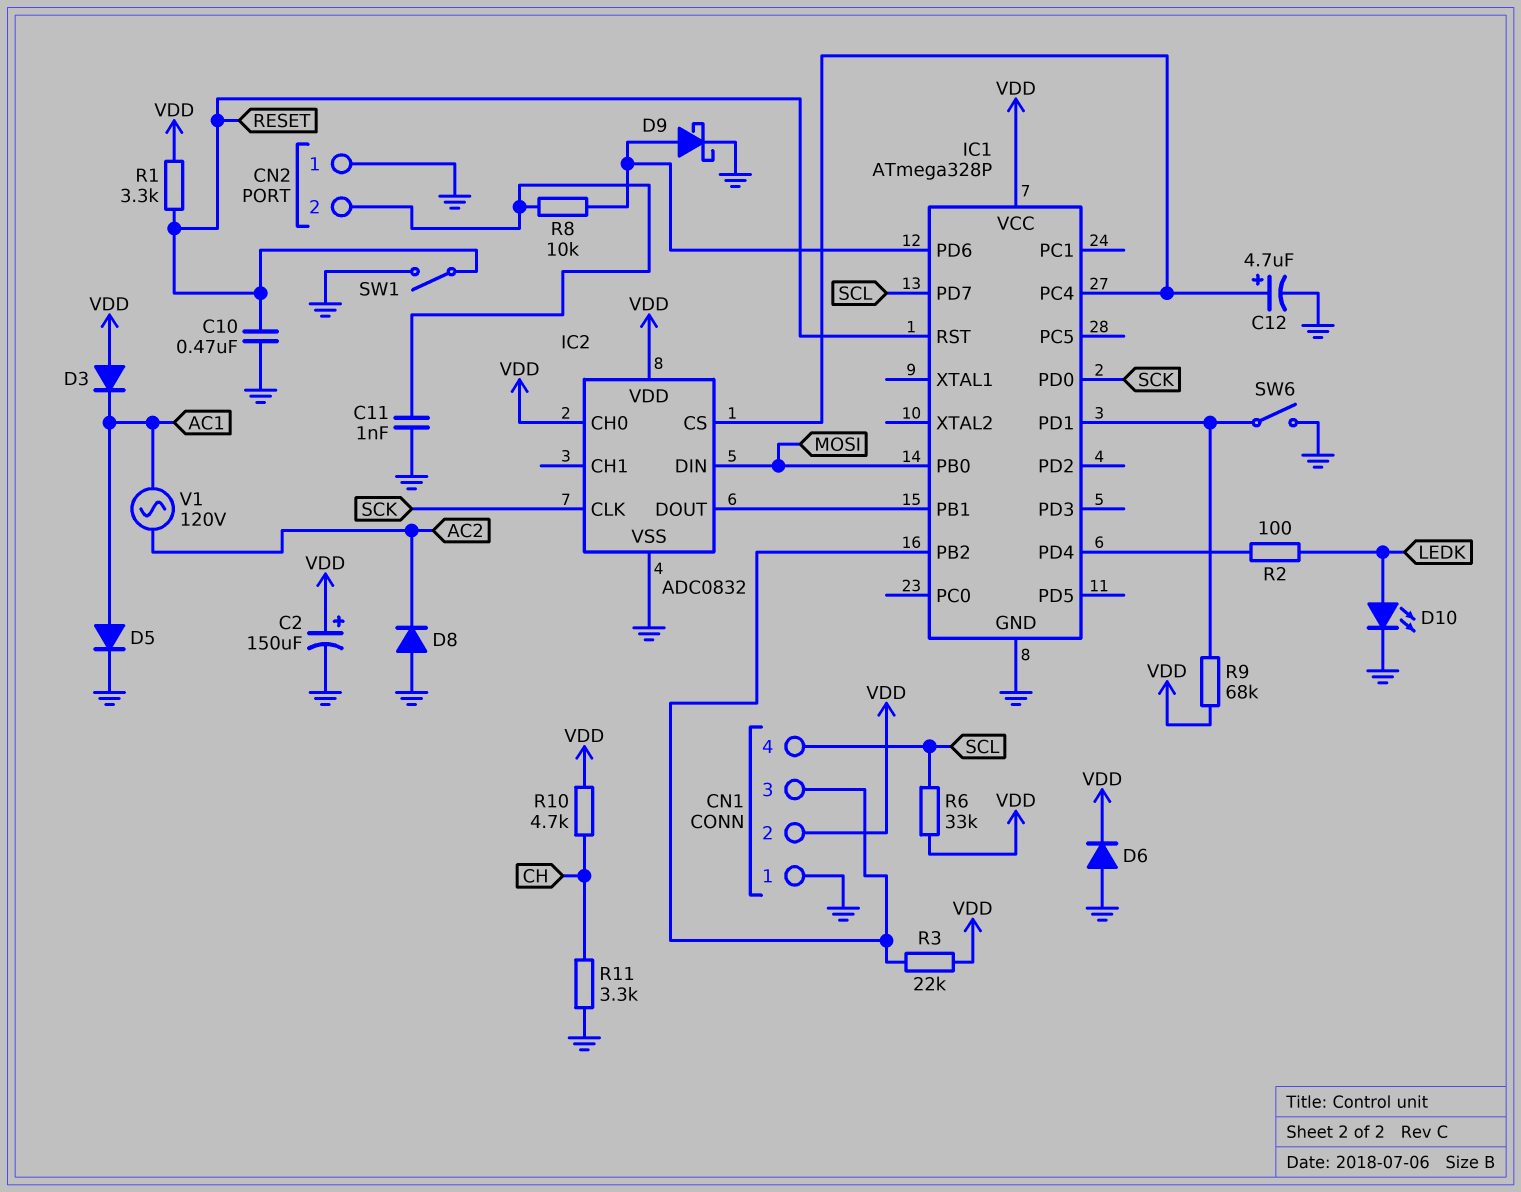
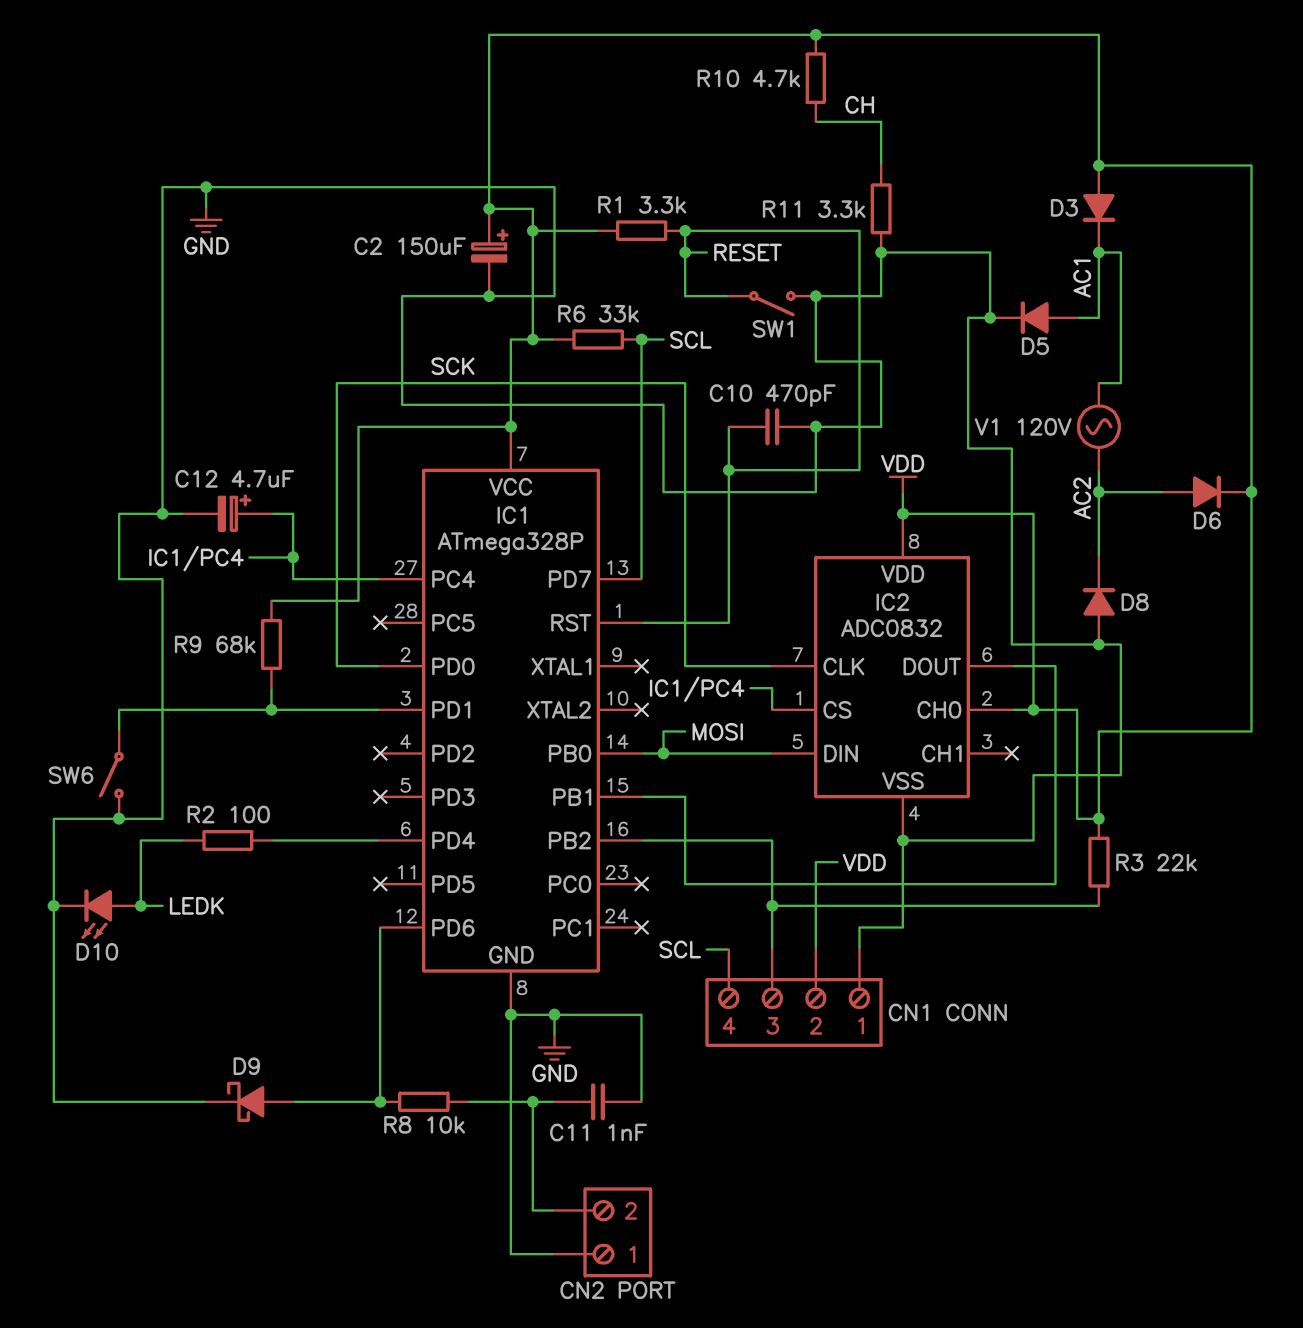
C10: 470nF (GND, RESET) -> 470pF (GND, RESET)
D6: diode (A GND, K VDD) -> diode (A AC2, K VDD)

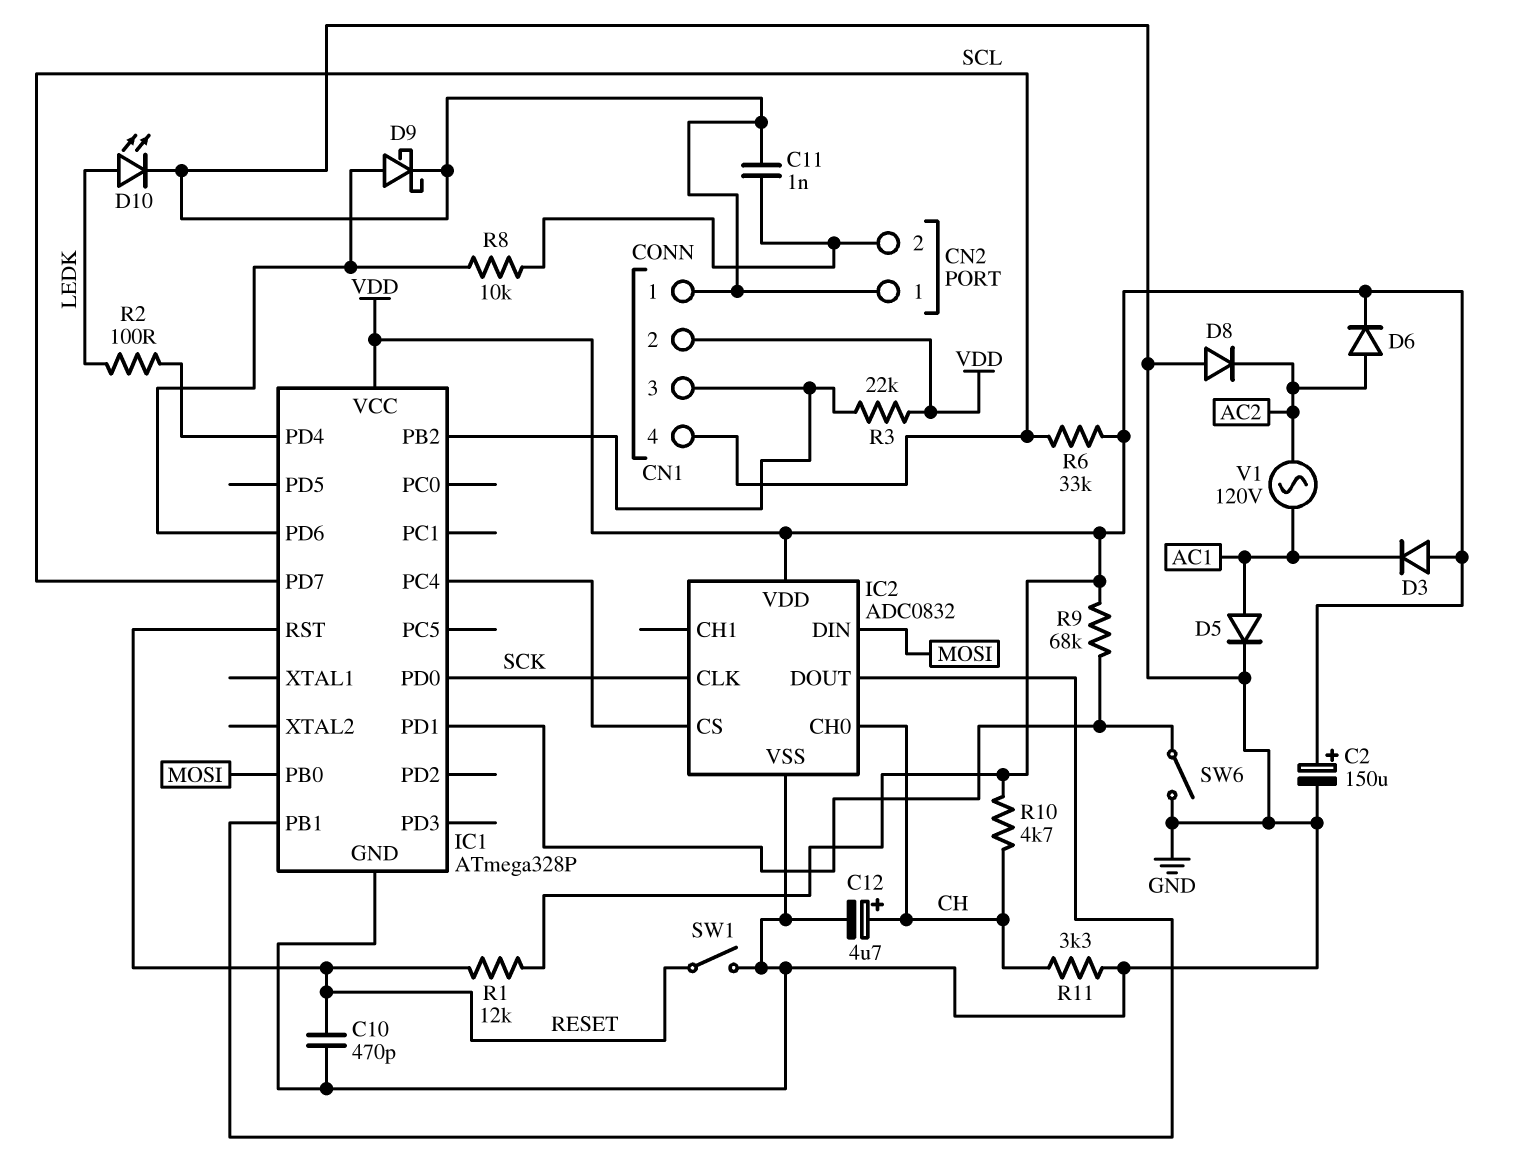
C12: 4.7uF (plus IC1/PC4, minus GND) -> 4.7uF (plus CH, minus GND)
IC2 pin CH0: VDD -> CH
R1: 3.3k (RESET, VDD) -> 12k (RESET, VDD)

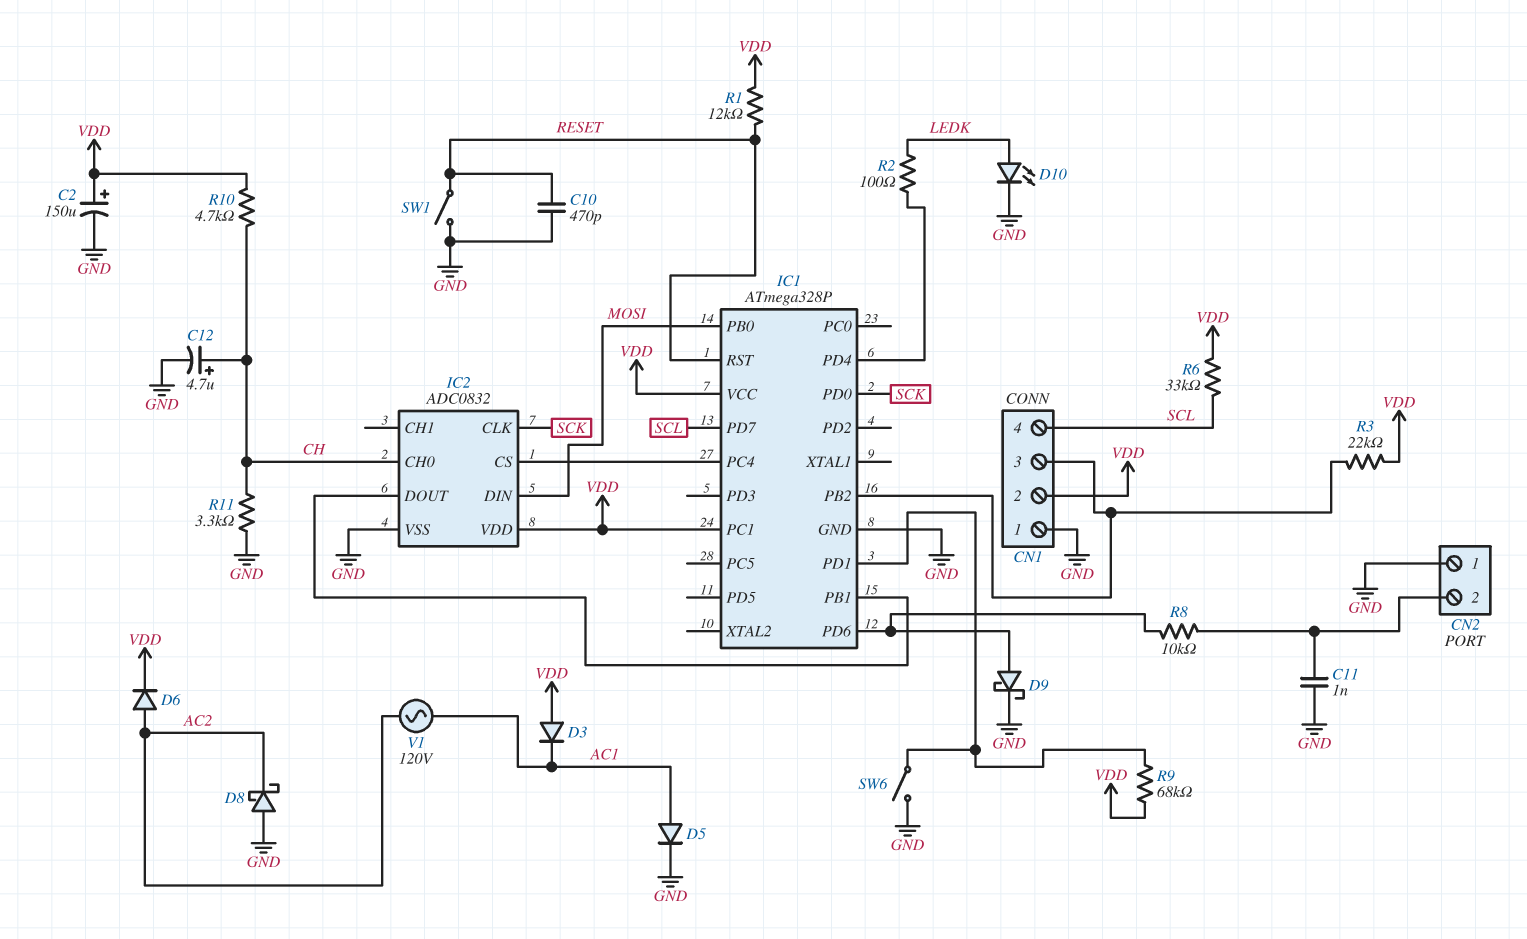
D8: diode (A GND, K AC2) -> schottky (A GND, K AC2)
IC1 pin PC1: none -> VDD

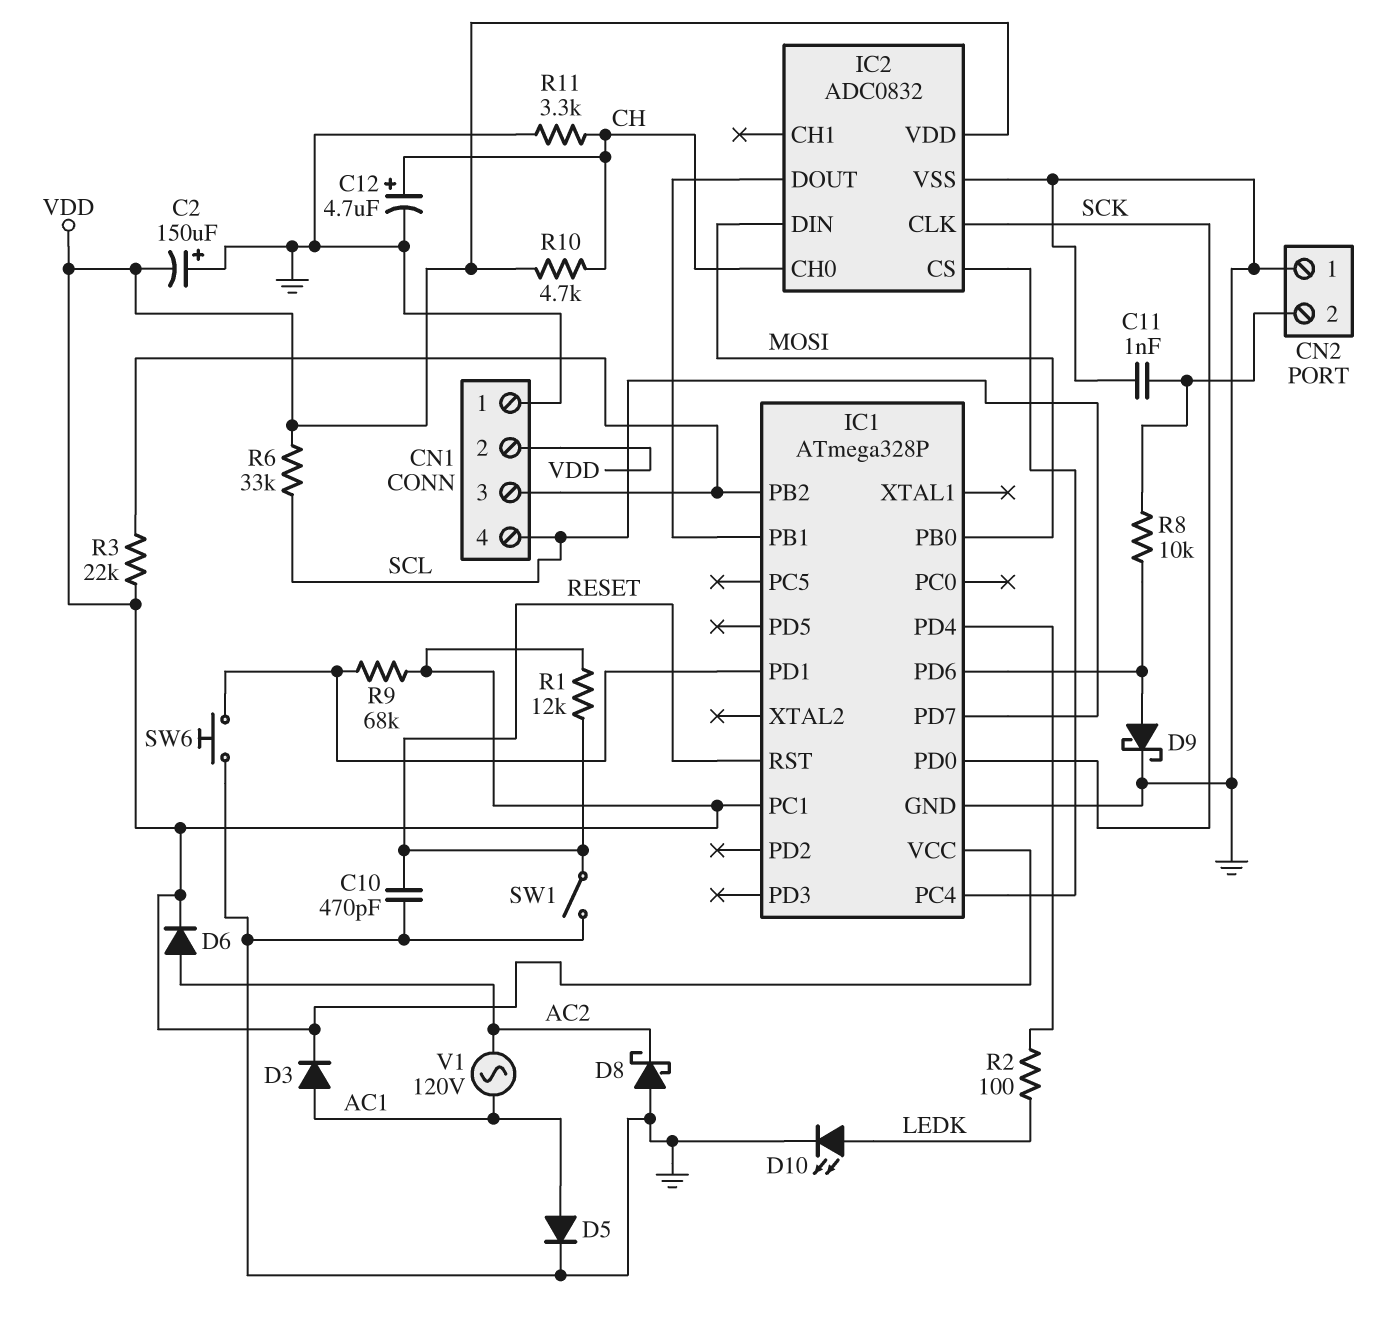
C2: 150uF (plus VDD, minus GND) -> 150uF (plus GND, minus VDD)
D3: diode (A VDD, K AC1) -> diode (A AC1, K VDD)
SW6: switch (GND, IC1/PD1) -> button (GND, IC1/PD1)

